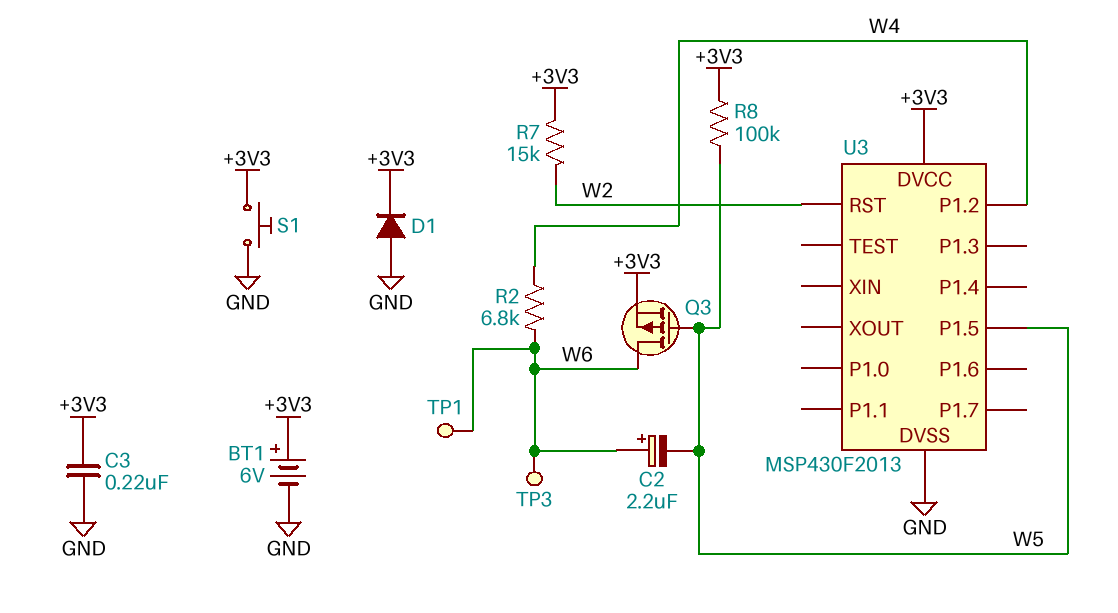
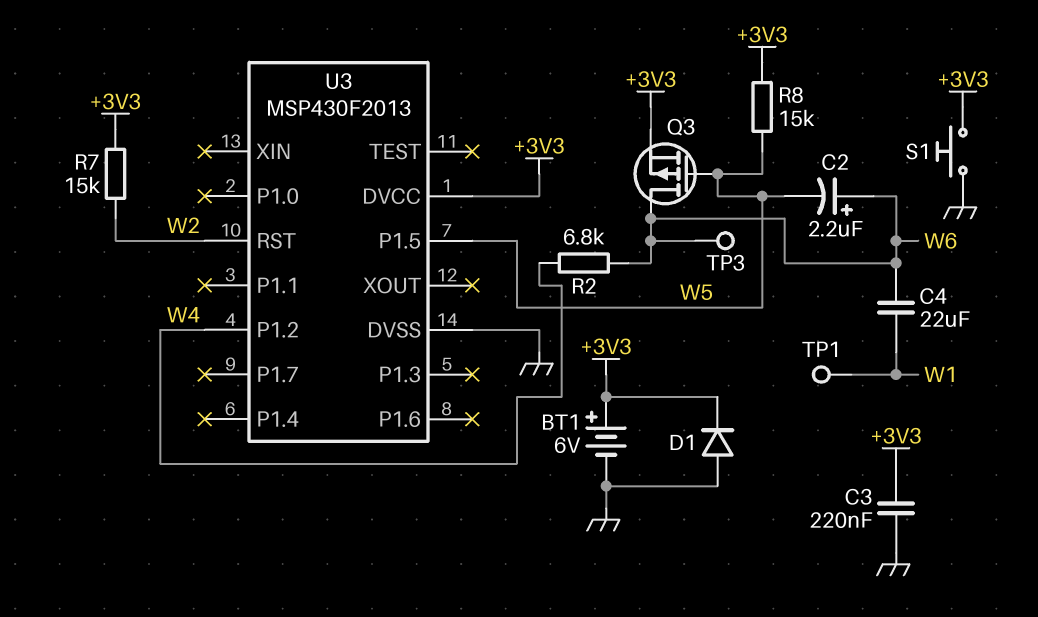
C4: none -> 22uF (W1, W6)
R8: 100k (+3V3, W5) -> 15k (+3V3, W5)
TP1: test point (W6) -> test point (W1)

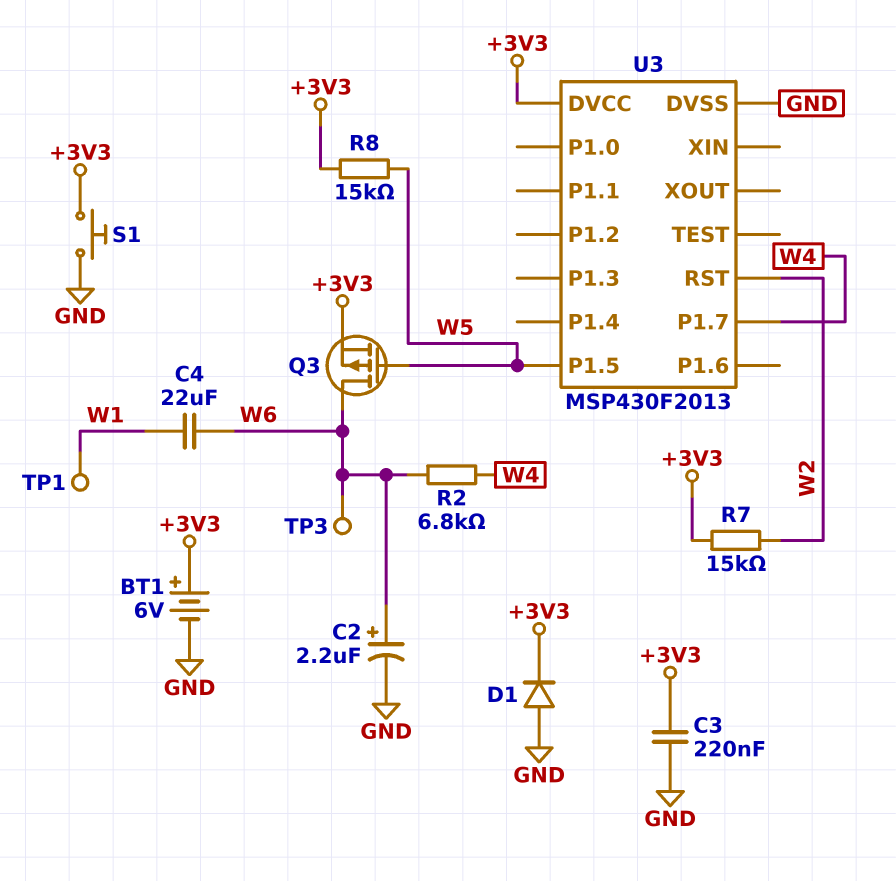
C2: 2.2uF (plus W6, minus W5) -> 2.2uF (plus W6, minus GND)
U3 pin P1.2: W4 -> none
U3 pin P1.7: none -> W4

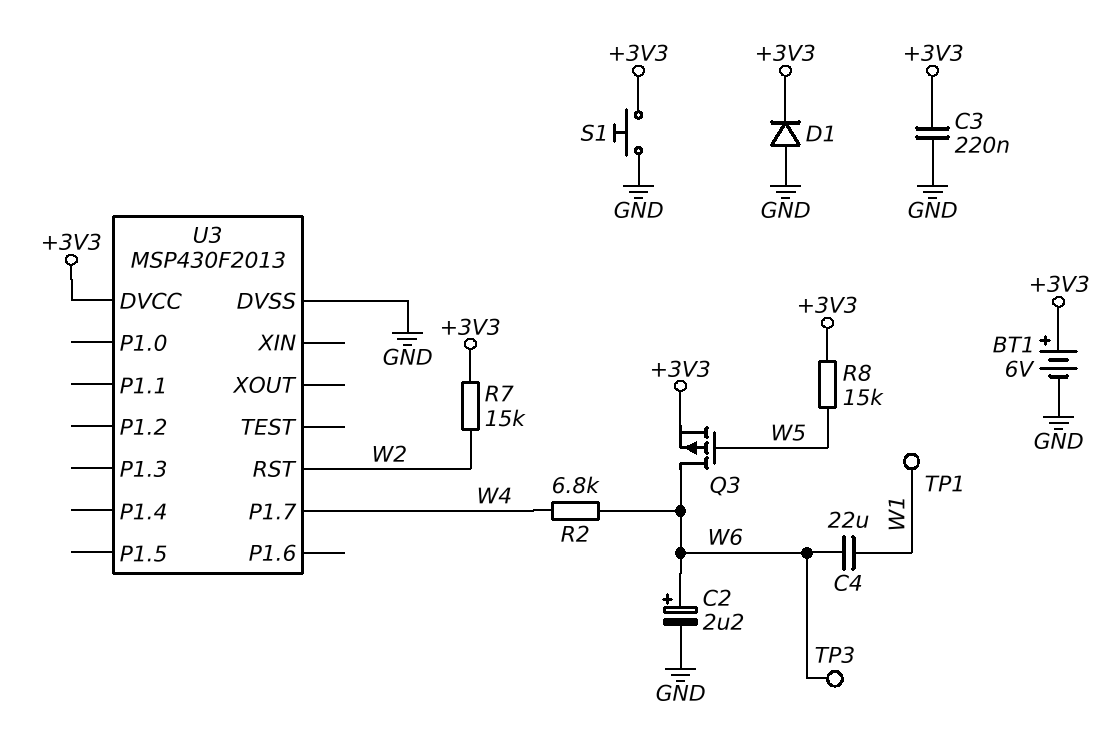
U3 pin P1.5: W5 -> none

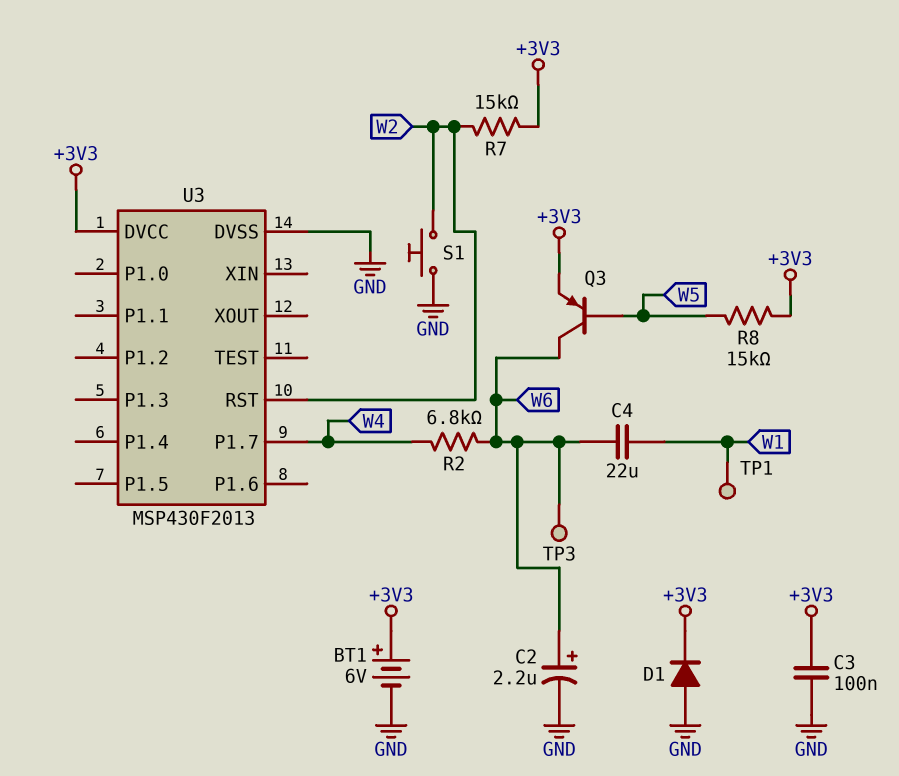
C3: 220nF (+3V3, GND) -> 100nF (+3V3, GND)
Q3: PMOS (G W5, D W6, S +3V3) -> PNP (B W5, C W6, E +3V3)
S1: button (+3V3, GND) -> button (GND, W2)

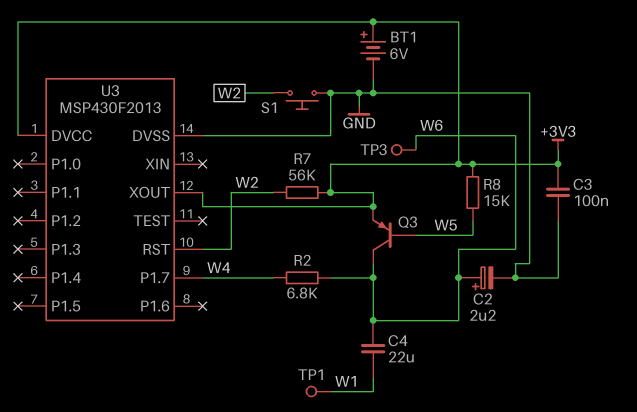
D1: diode (A GND, K +3V3) -> none
R7: 15k (+3V3, W2) -> 56k (+3V3, W2)
U3 pin XOUT: none -> +3V3

